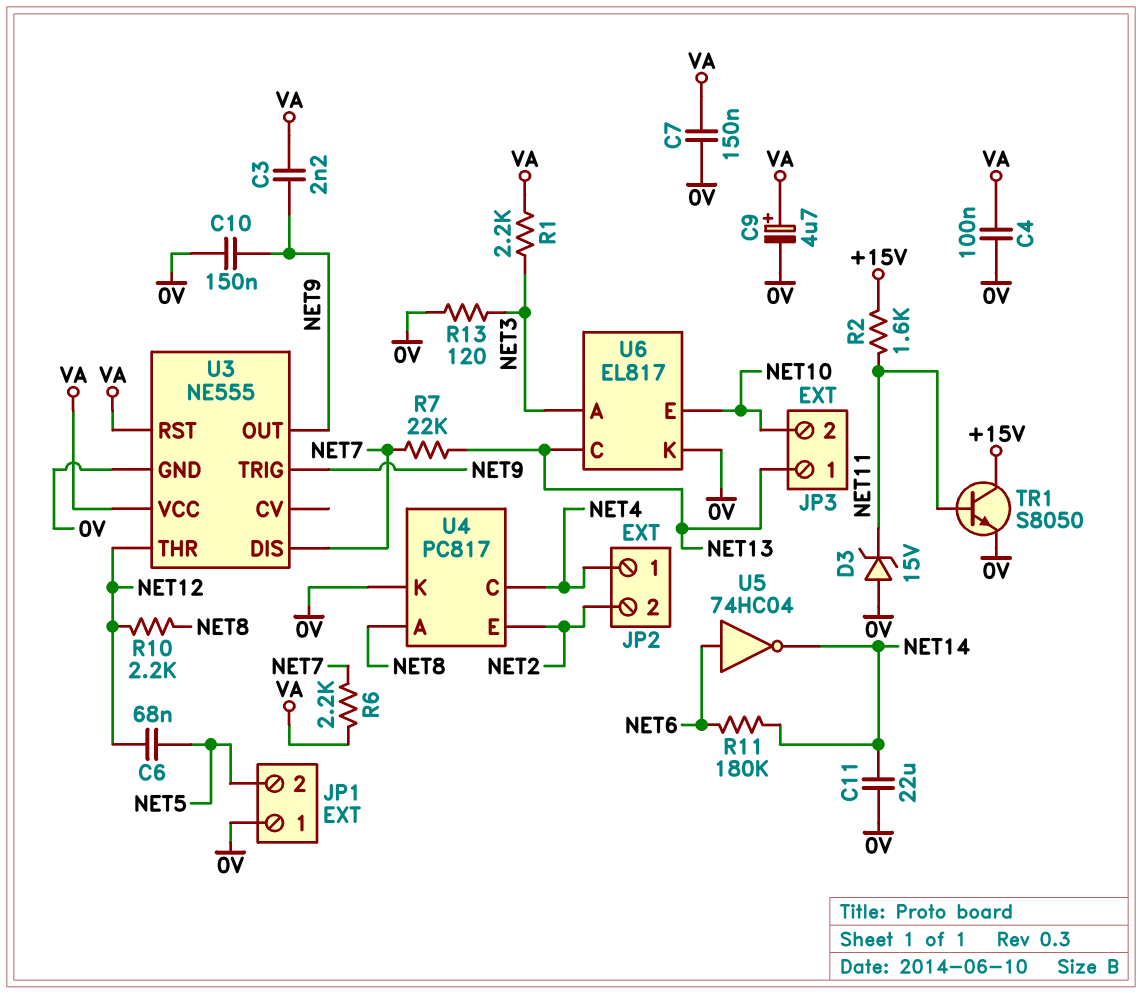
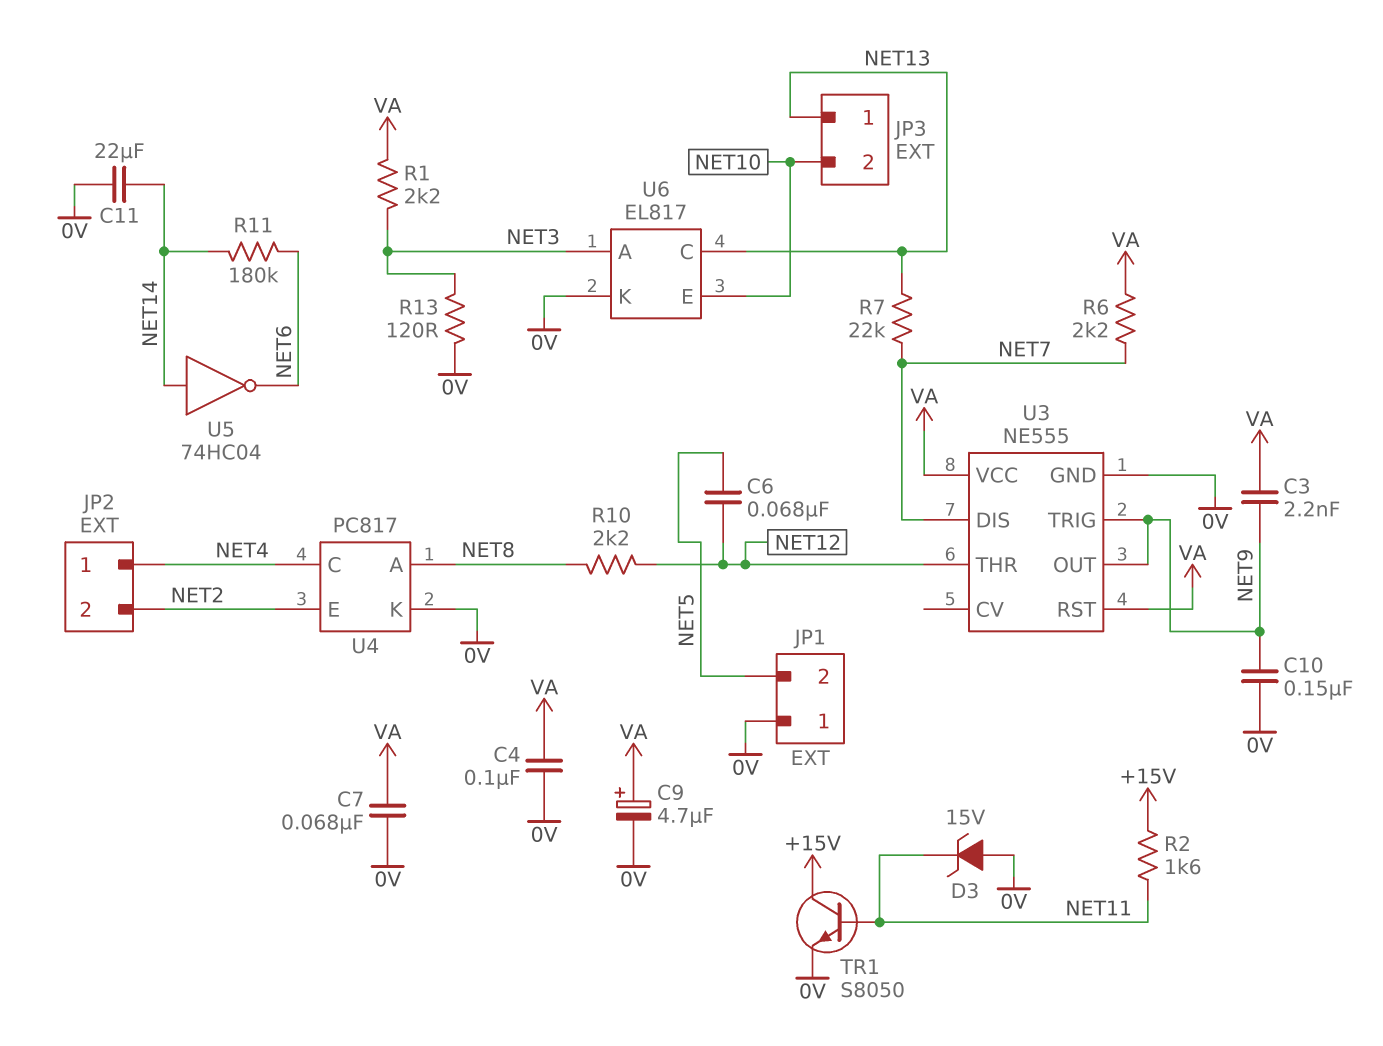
C7: 150nF (0V, VA) -> 68nF (0V, VA)
U5: NOT 74HC04 (in NET6, out NET14) -> NOT 74HC04 (in NET14, out NET6)

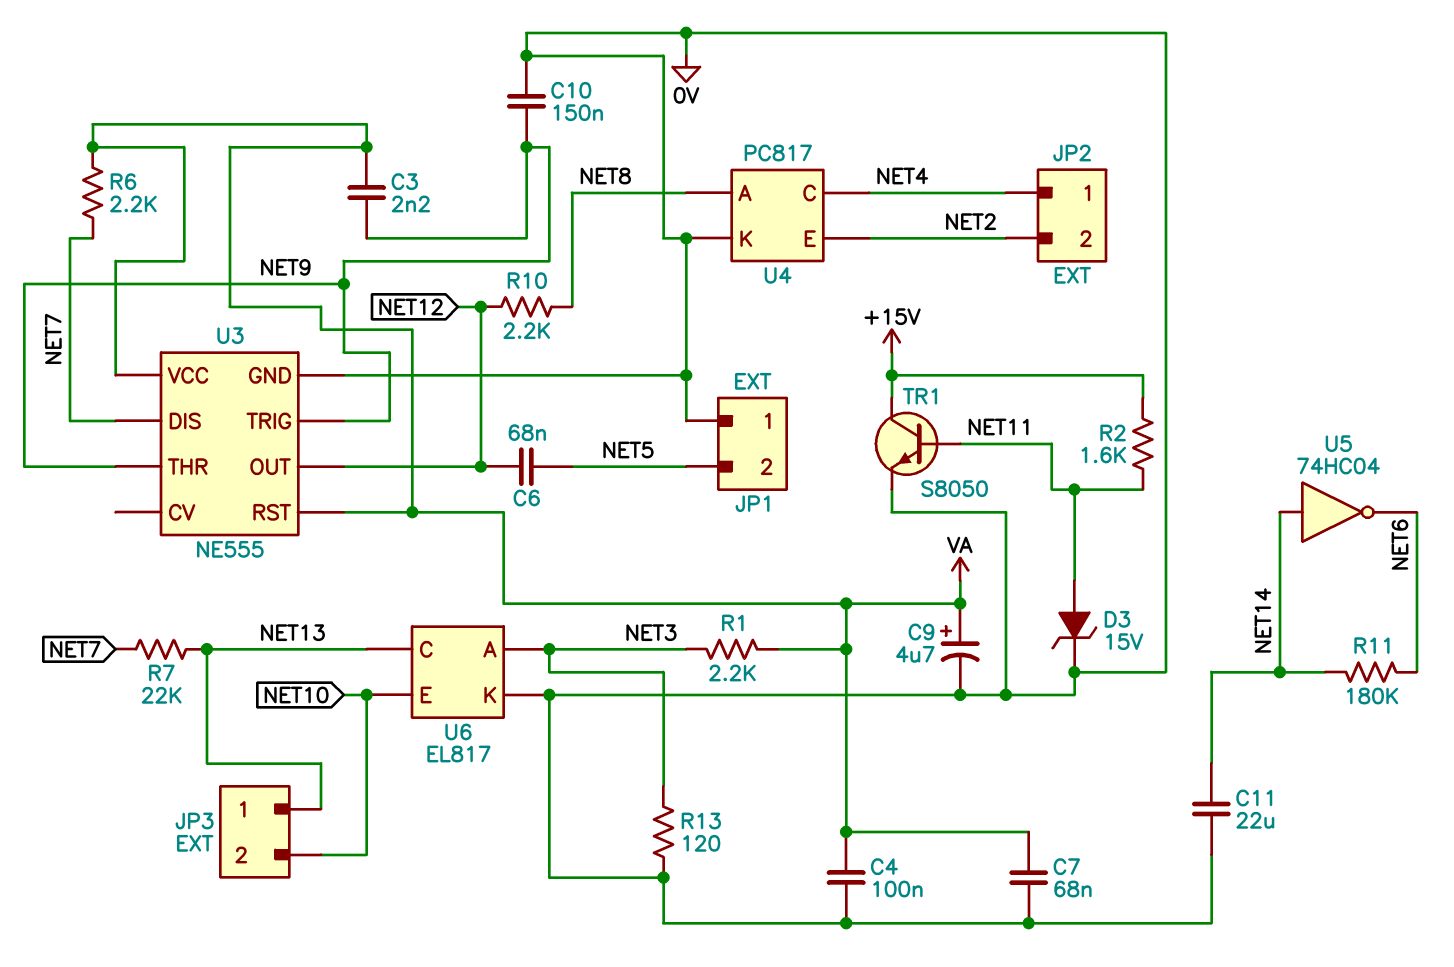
D3: zener 15V (A 0V, K NET11) -> zener 15V (A NET11, K 0V)
U3 pin OUT: NET9 -> NET12
U3 pin THR: NET12 -> NET9

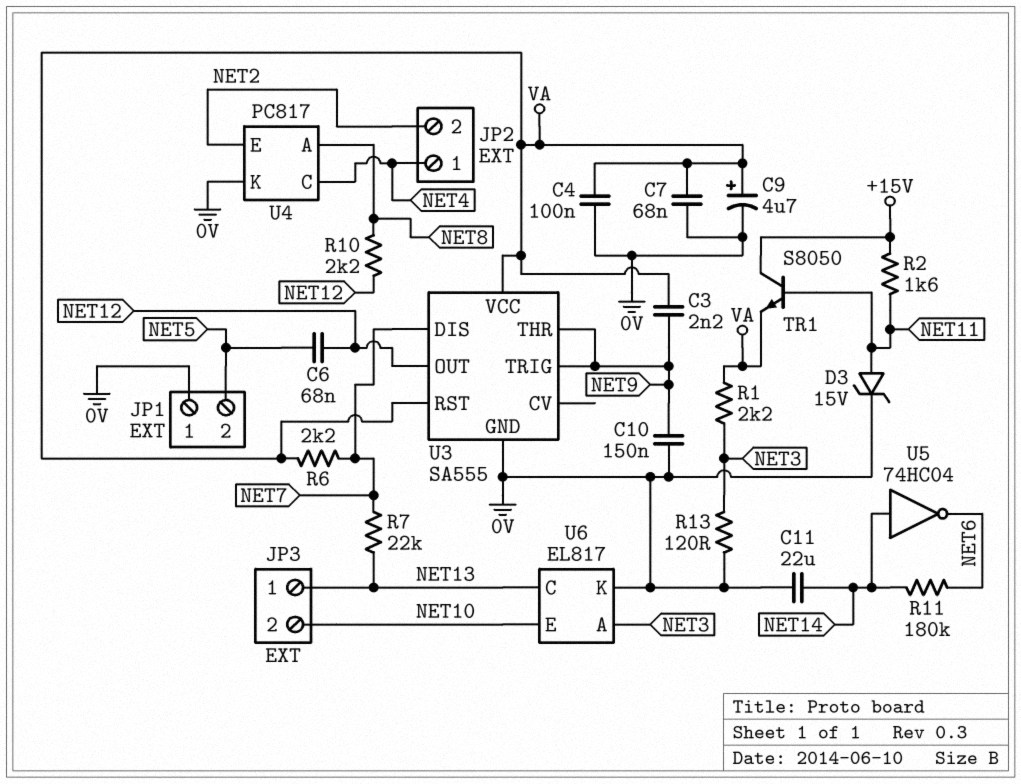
TR1: NPN S8050 (B NET11, C +15V, E 0V) -> NPN S8050 (B NET11, C +15V, E VA)
U3: NE555 -> SA555

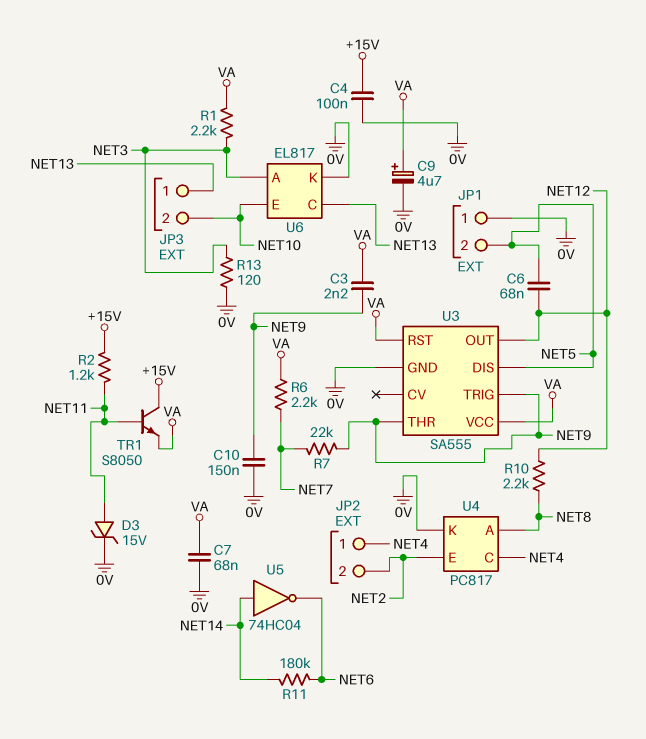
C4: 100nF (0V, VA) -> 100nF (+15V, 0V)
C11: 22uF (0V, NET14) -> none
R2: 1.6k (+15V, NET11) -> 1.2k (+15V, NET11)
R7: 22k (NET7, NET13) -> 22k (NET7, NET9)
U3 pin DIS: NET7 -> NET5

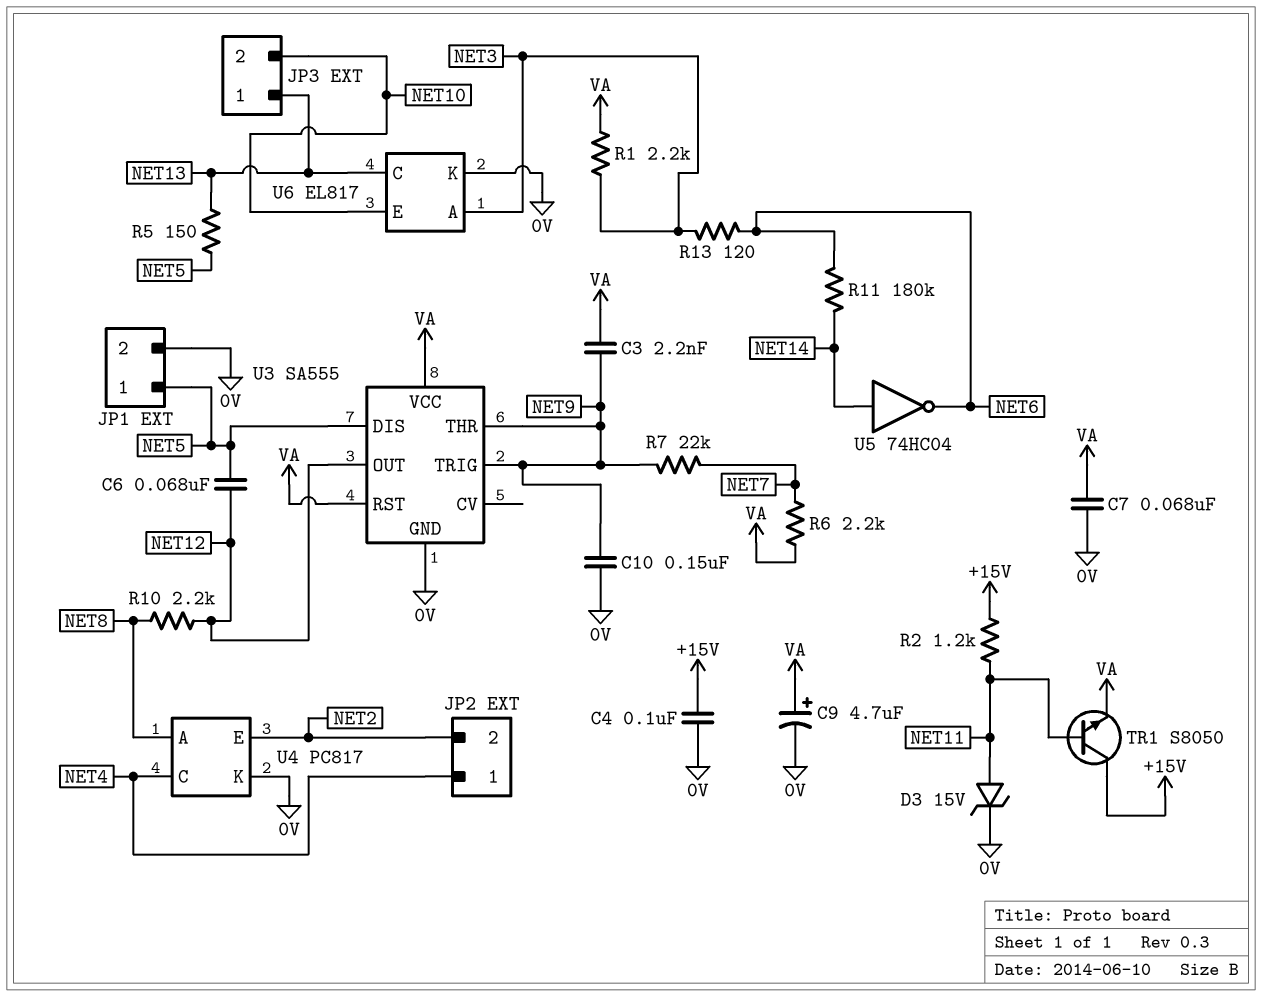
JP1 pin 1: 0V -> NET5
JP1 pin 2: NET5 -> 0V
R5: none -> 150 (NET5, NET13)
R13: 120 (0V, NET3) -> 120 (NET3, NET6)

